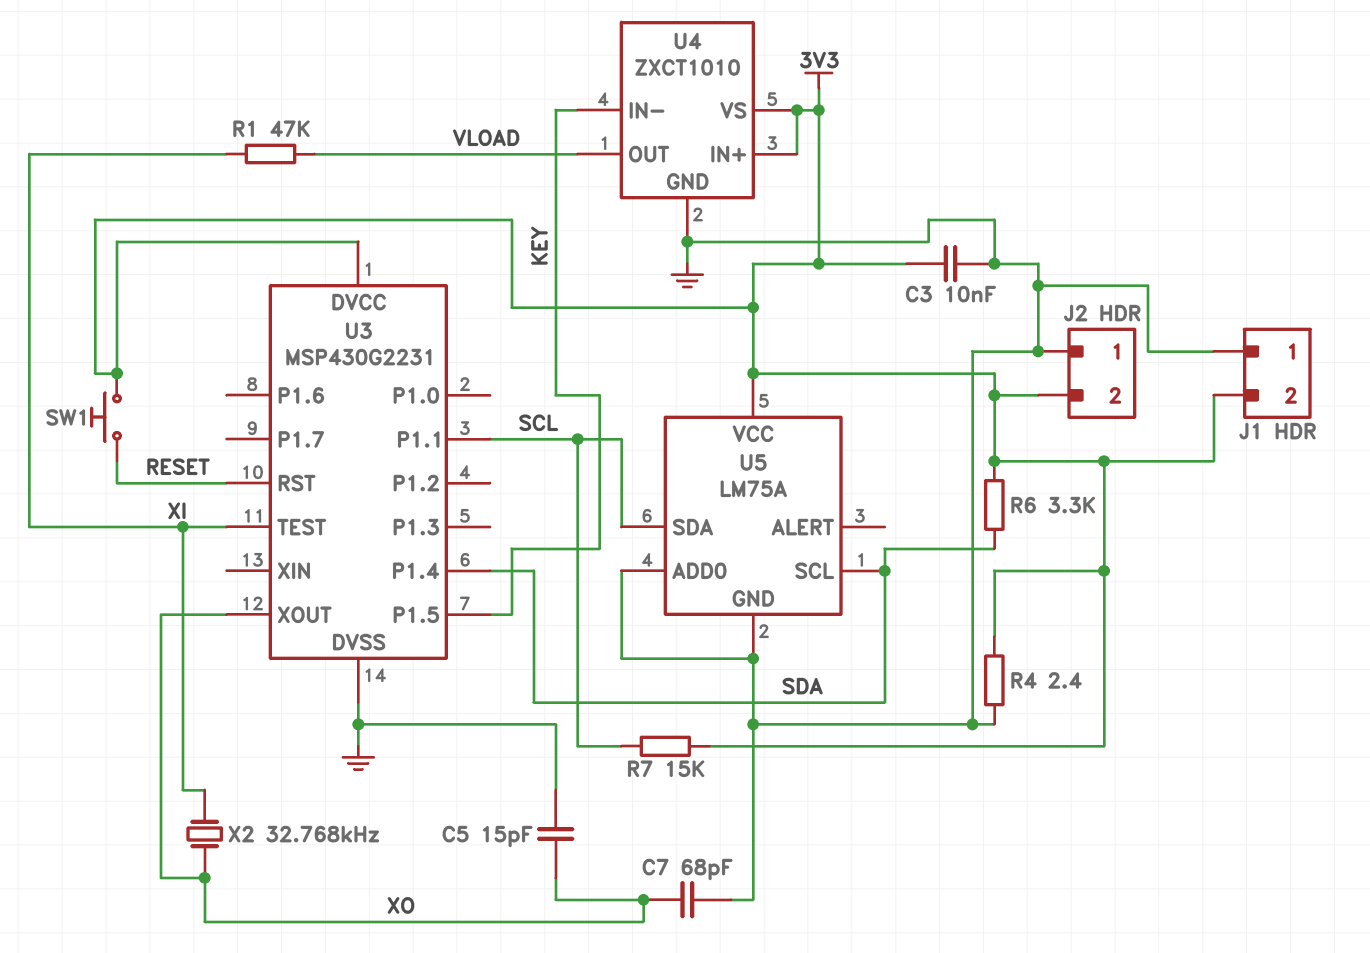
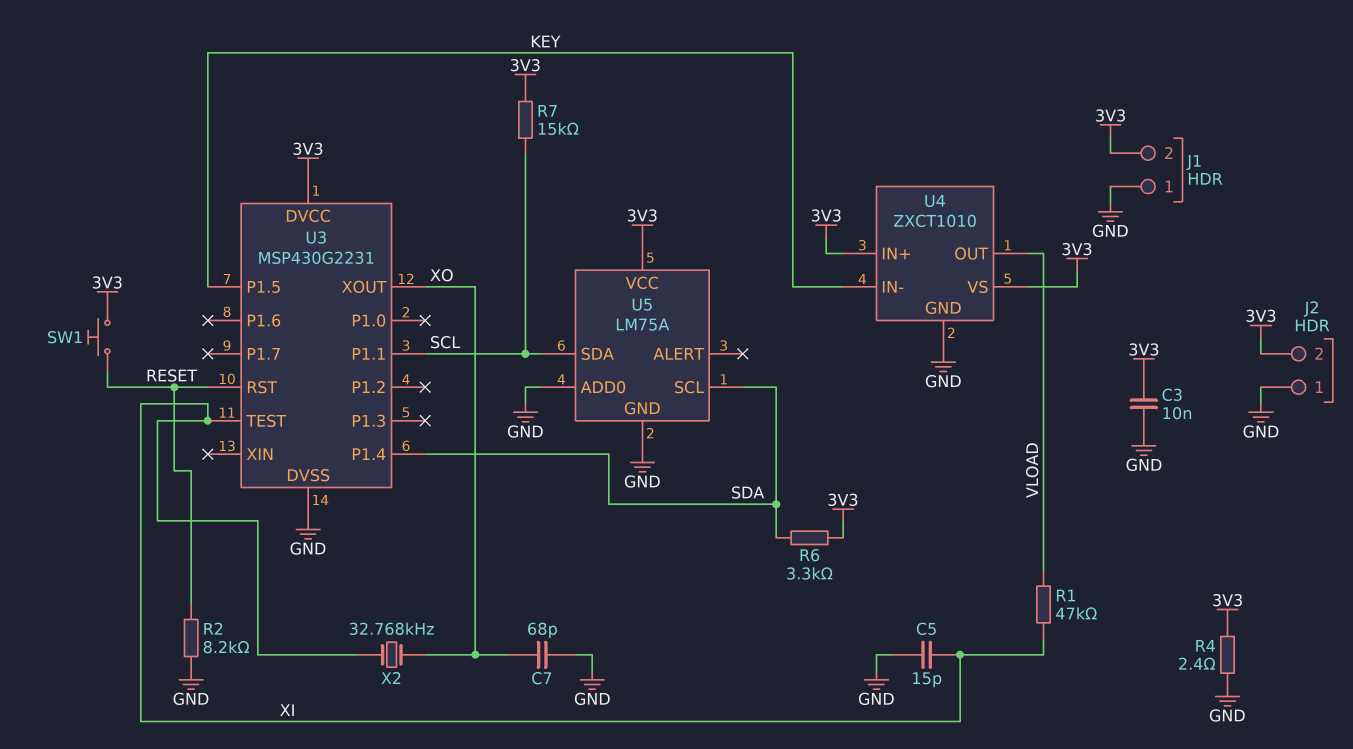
C5: 15pF (GND, XO) -> 15pF (GND, XI)
R2: none -> 8.2k (GND, RESET)

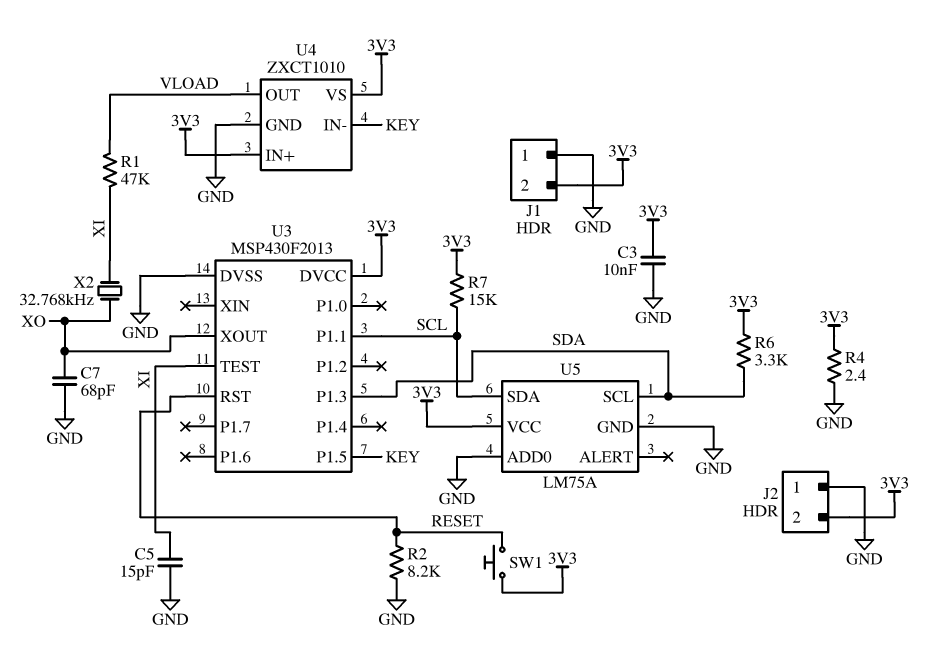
U3: MSP430G2231 -> MSP430F2013
U3 pin P1.3: none -> SDA
U3 pin P1.4: SDA -> none

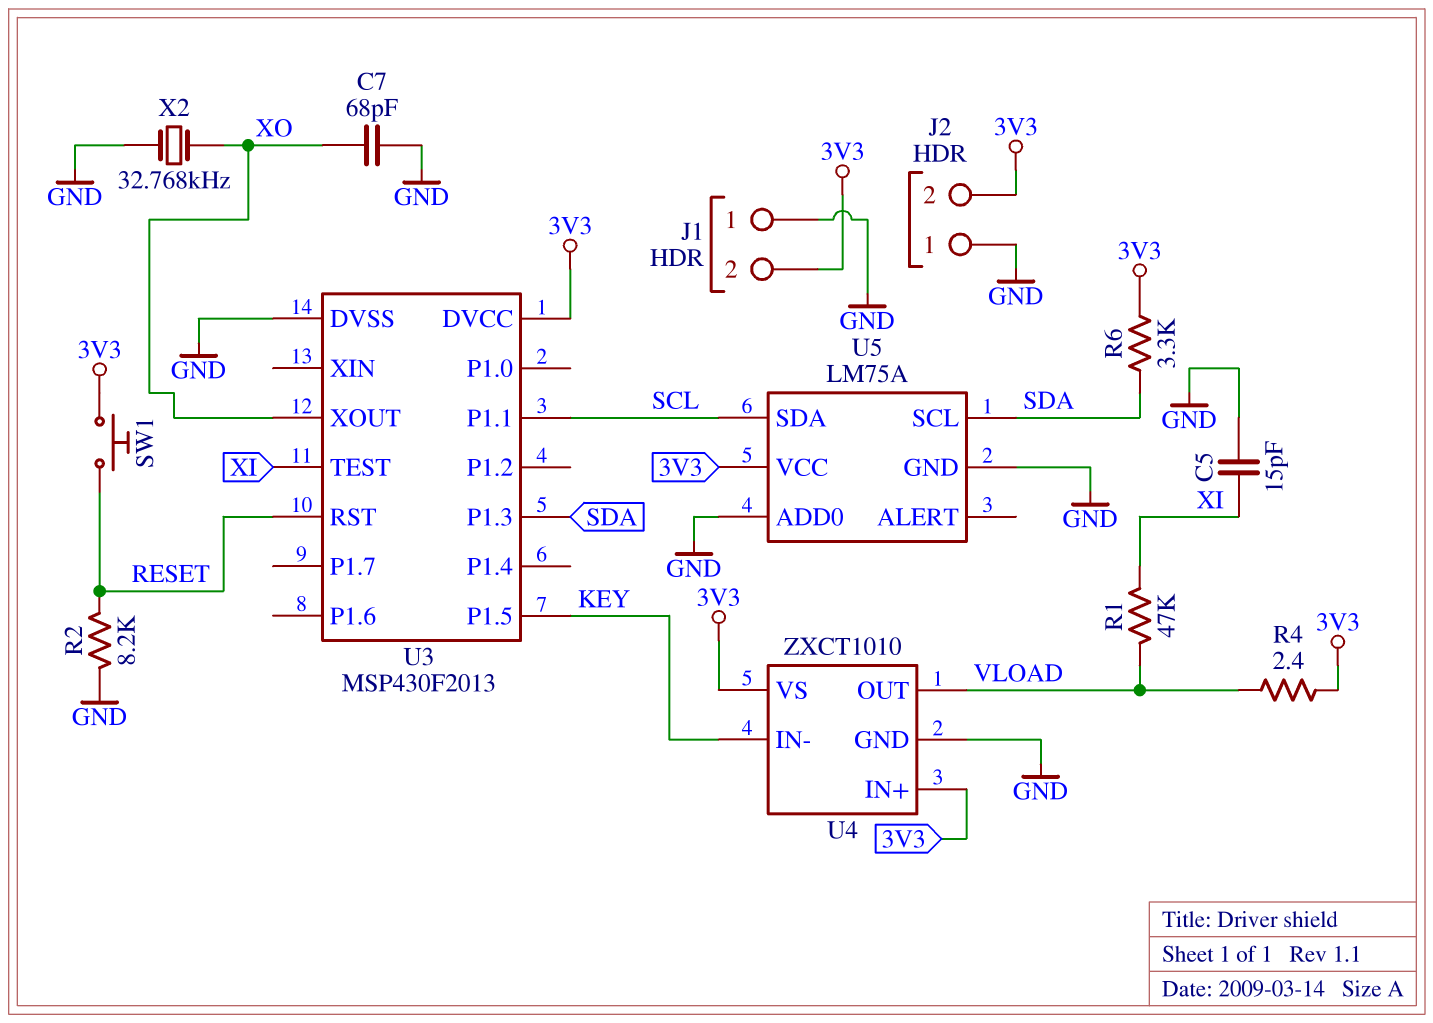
C3: 10nF (3V3, GND) -> none
R4: 2.4 (3V3, GND) -> 2.4 (3V3, VLOAD)
R7: 15k (3V3, SCL) -> none
X2: 32.768kHz (XI, XO) -> 32.768kHz (GND, XO)

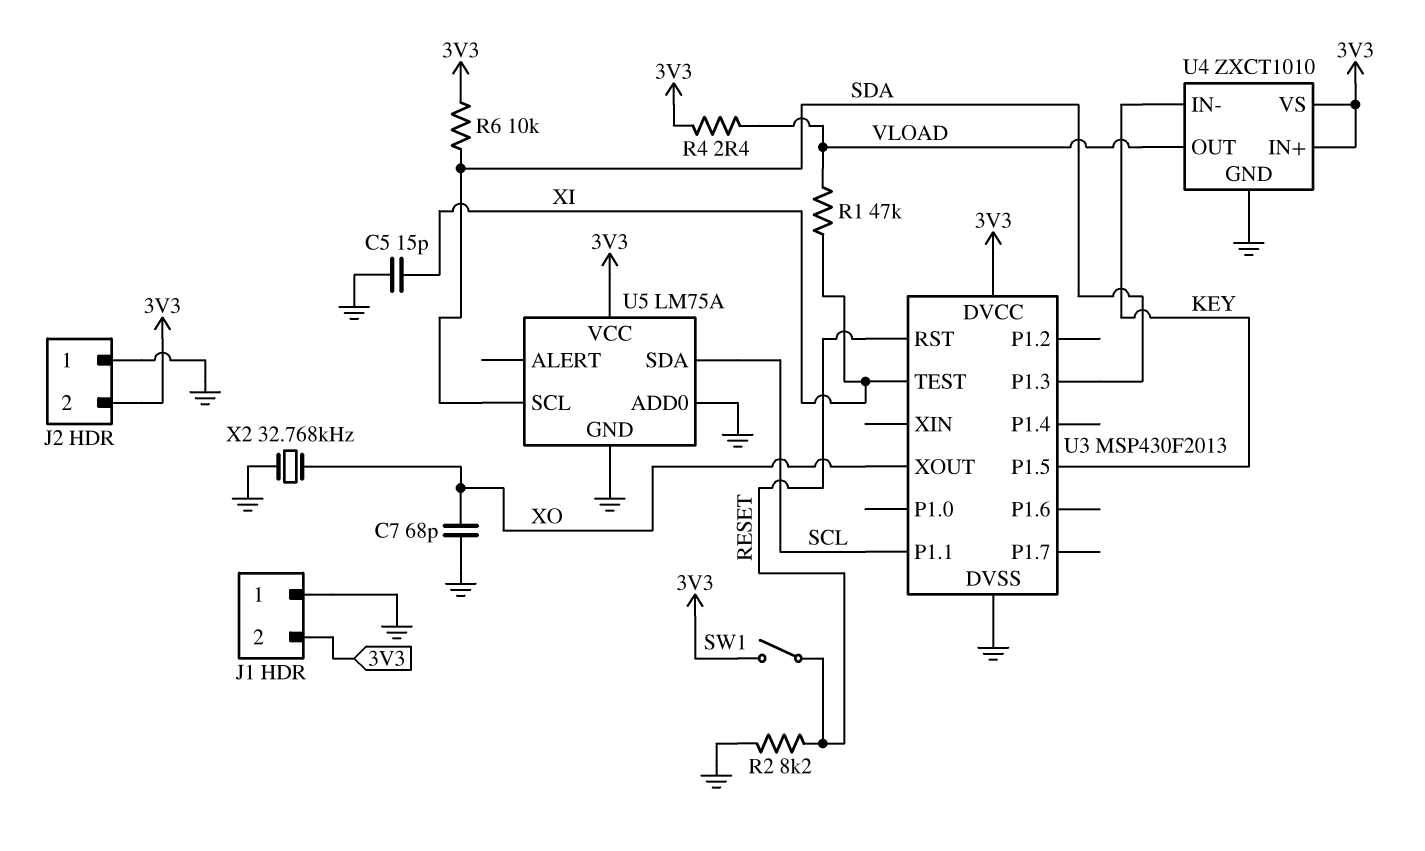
R6: 3.3k (3V3, SDA) -> 10k (3V3, SDA)
SW1: button (3V3, RESET) -> switch (3V3, RESET)

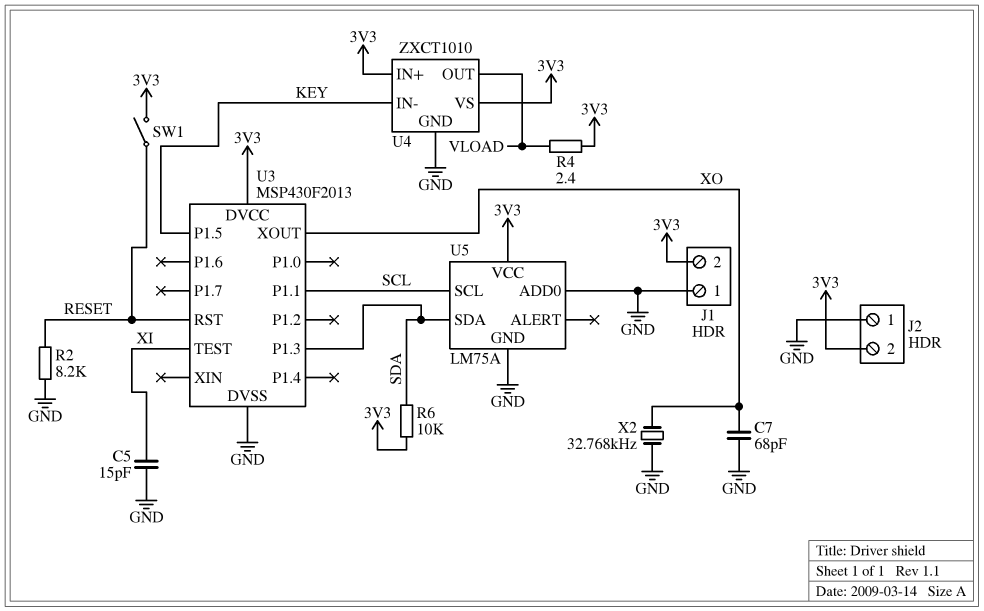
R1: 47k (VLOAD, XI) -> none
U5 pin SCL: SDA -> SCL
U5 pin SDA: SCL -> SDA

